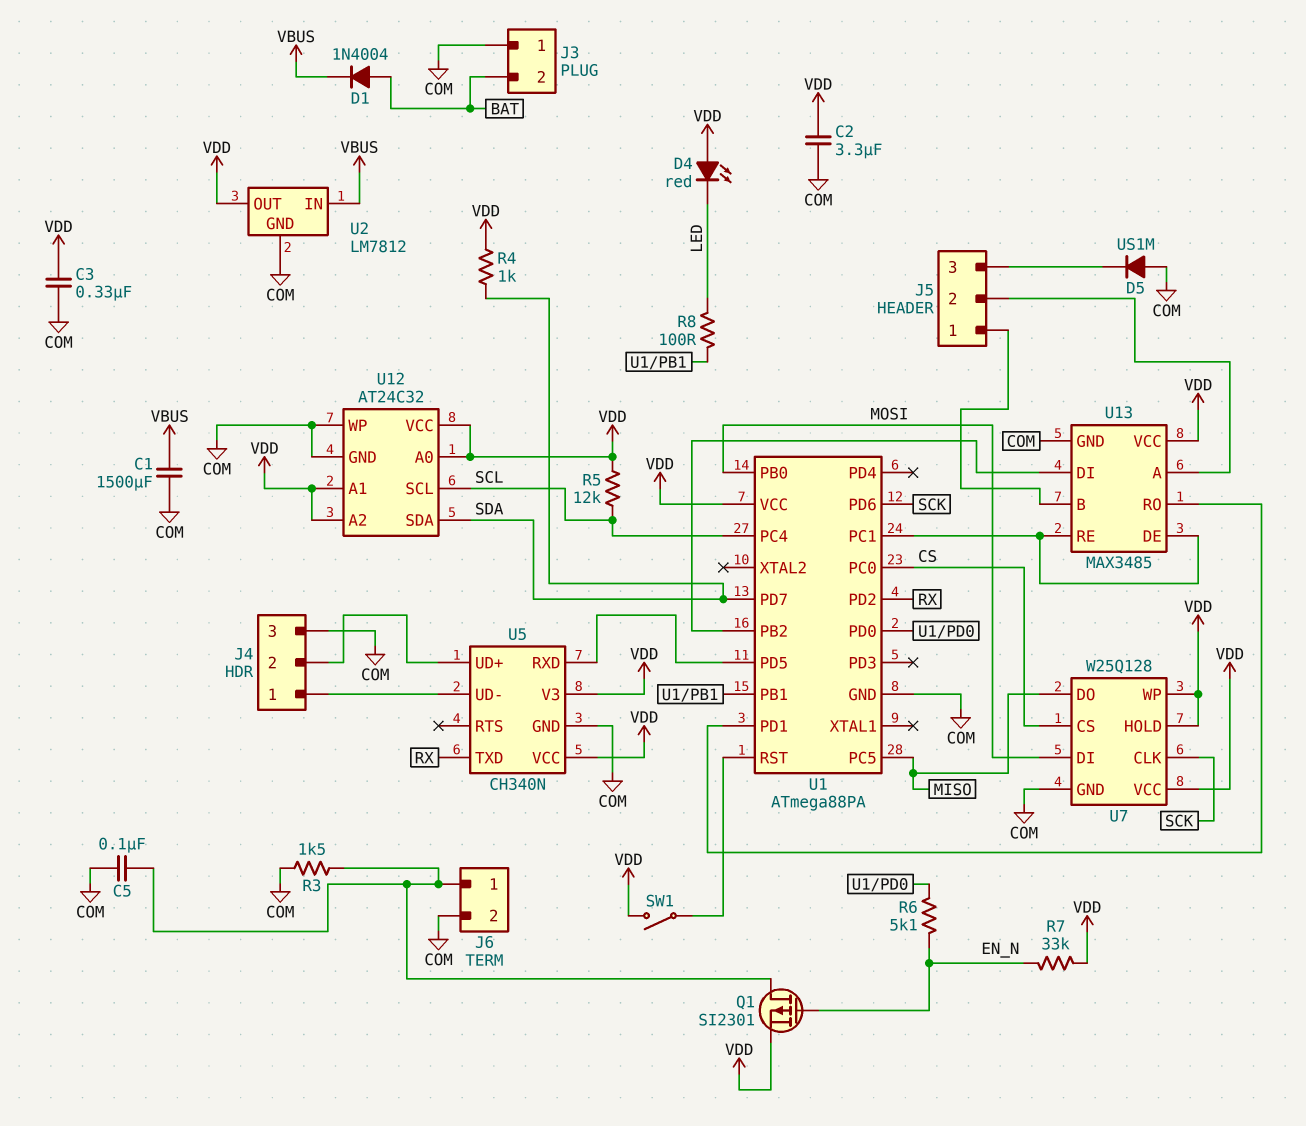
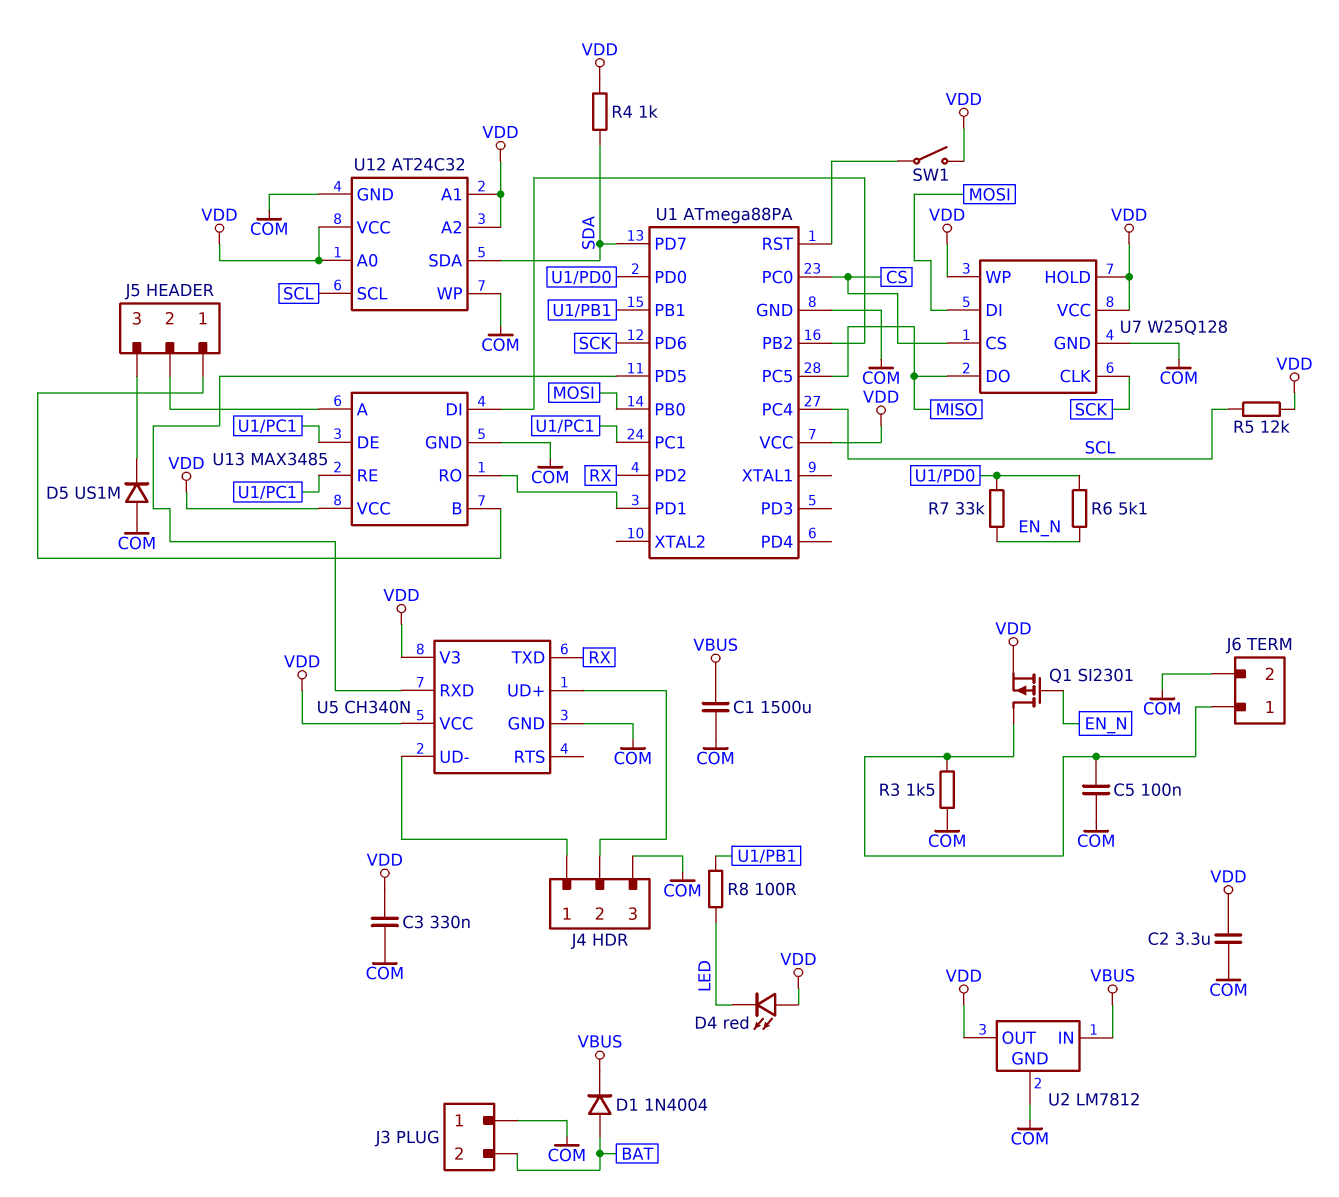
R7: 33k (EN_N, VDD) -> 33k (EN_N, U1/PD0)

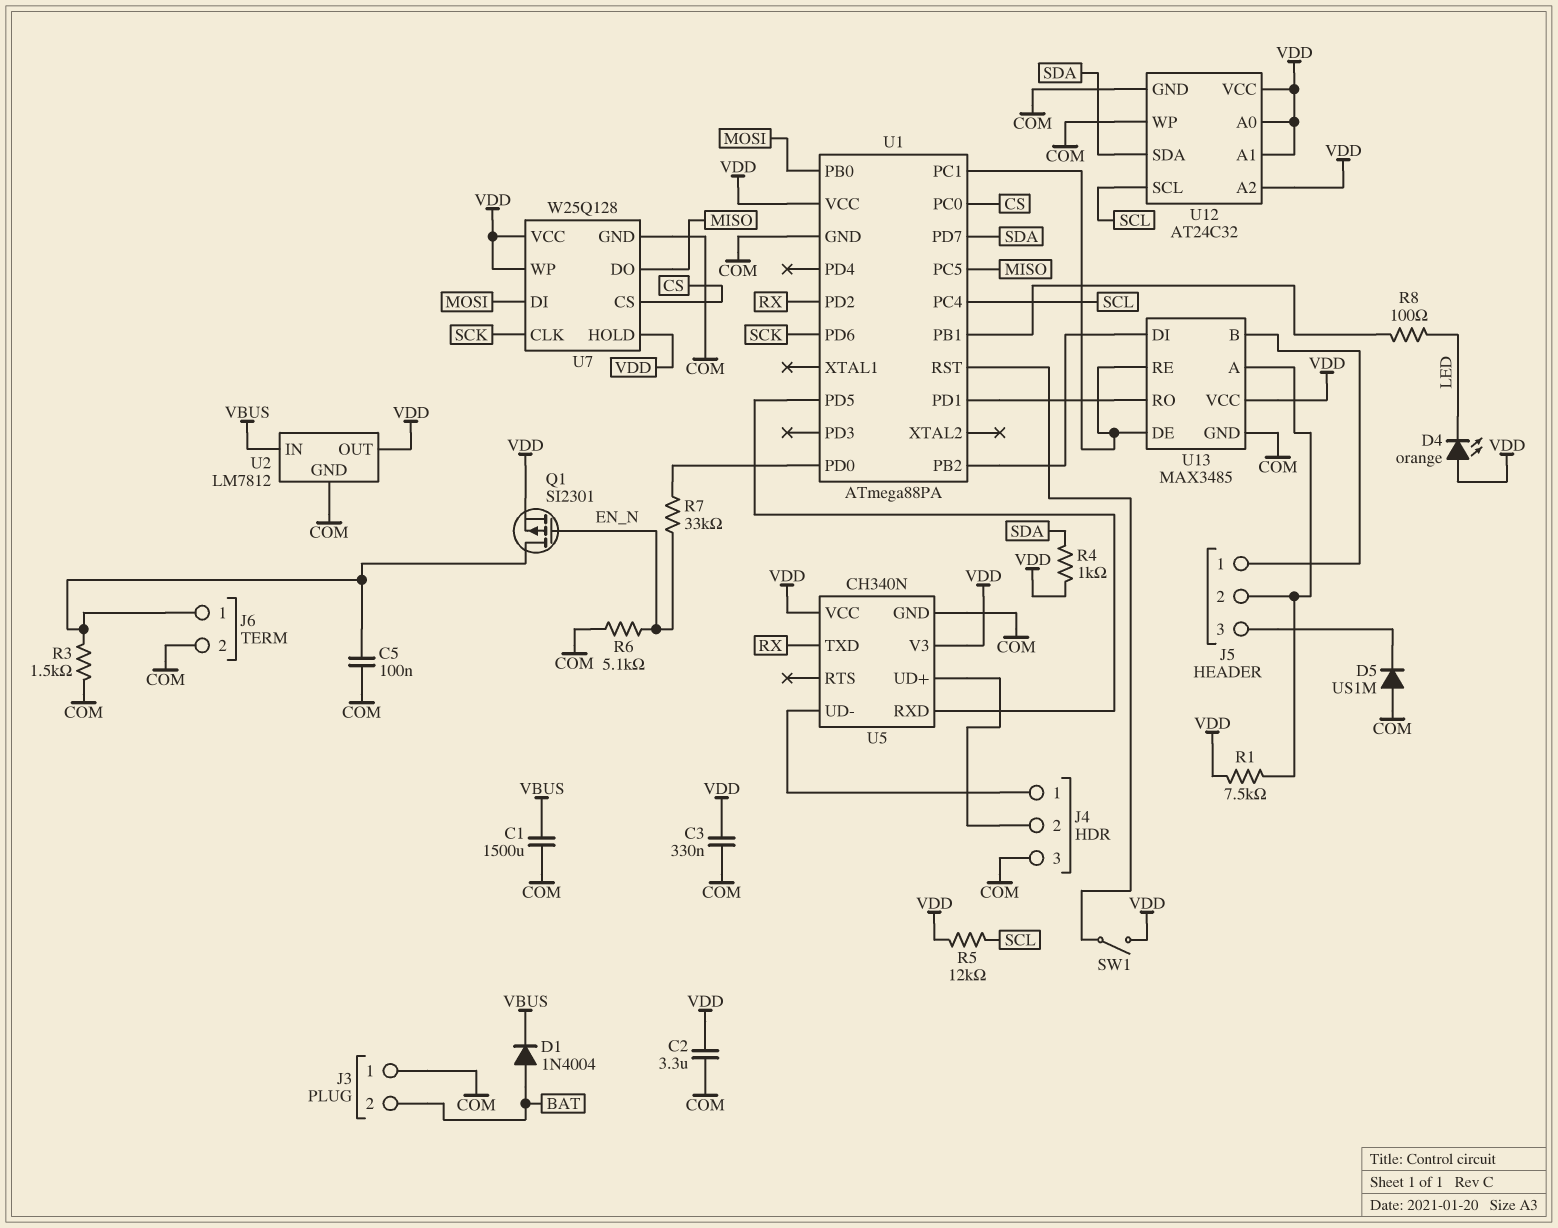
D4: LED red (A VDD, K LED) -> LED orange (A VDD, K LED)
R1: none -> 7.5k (J5/2, VDD)
R6: 5.1k (EN_N, U1/PD0) -> 5.1k (COM, EN_N)

